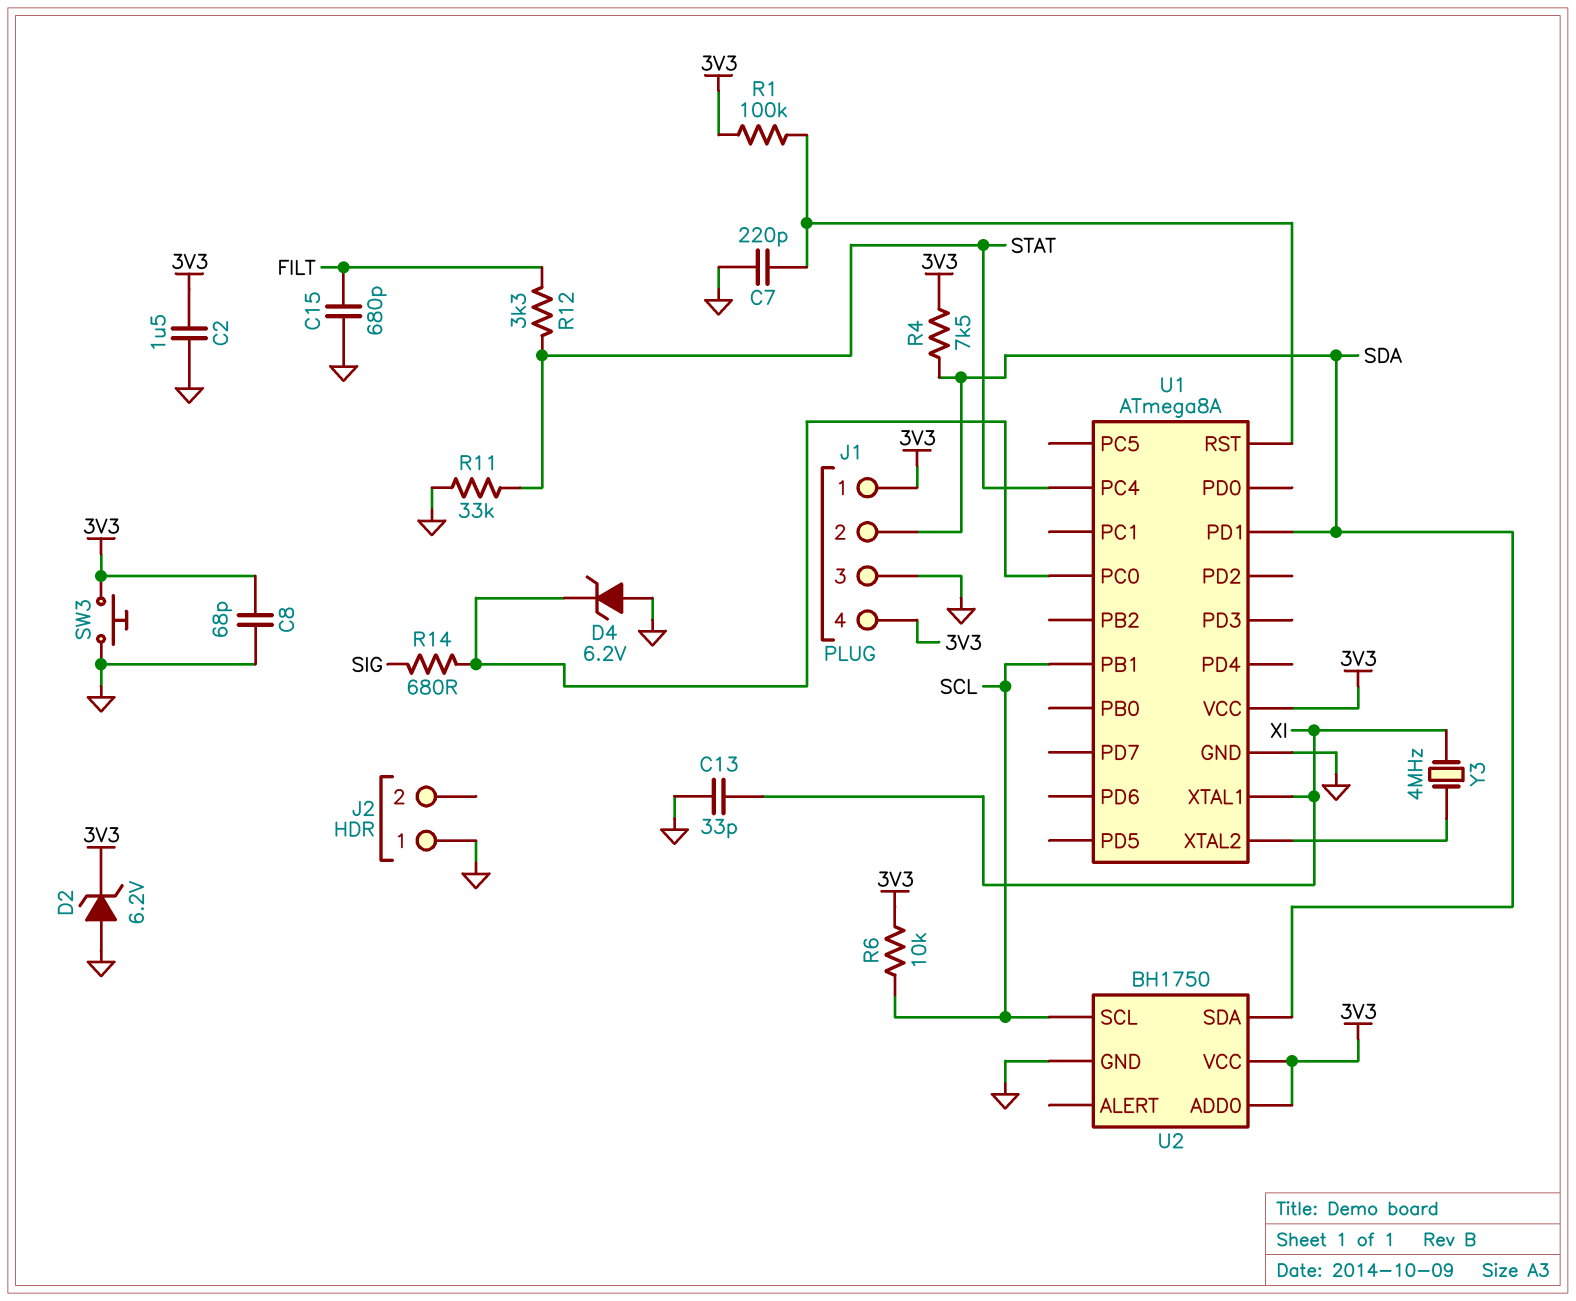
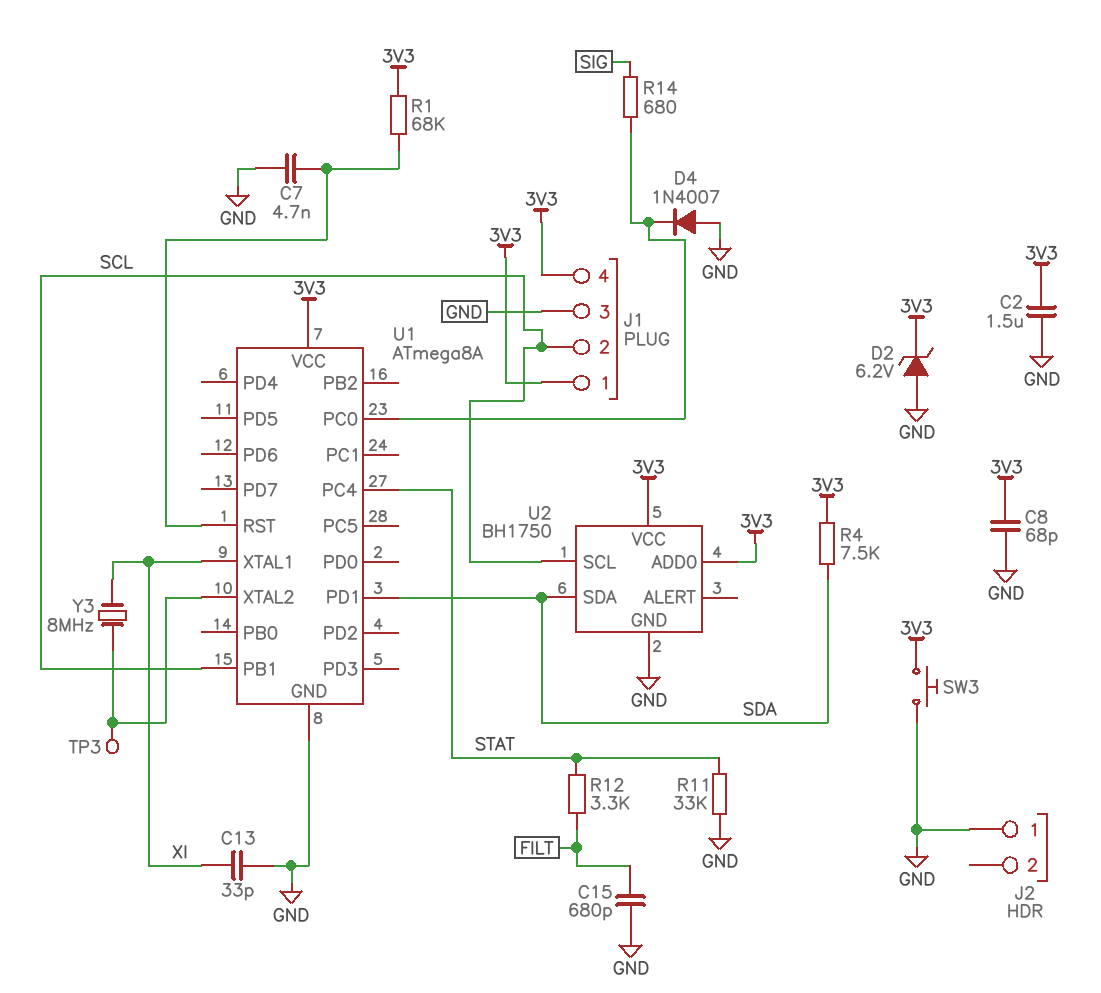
C7: 220pF (GND, U1/RST) -> 4.7nF (GND, U1/RST)
D4: zener 6.2V (A GND, K U1/PC0) -> diode 1N4007 (A GND, K U1/PC0)
J1 pin 2: SDA -> SCL
R1: 100k (3V3, U1/RST) -> 68k (3V3, U1/RST)
R6: 10k (3V3, SCL) -> none
TP3: none -> test point (U1/XTAL2)
Y3: 4MHz (U1/XTAL2, XI) -> 8MHz (U1/XTAL2, XI)

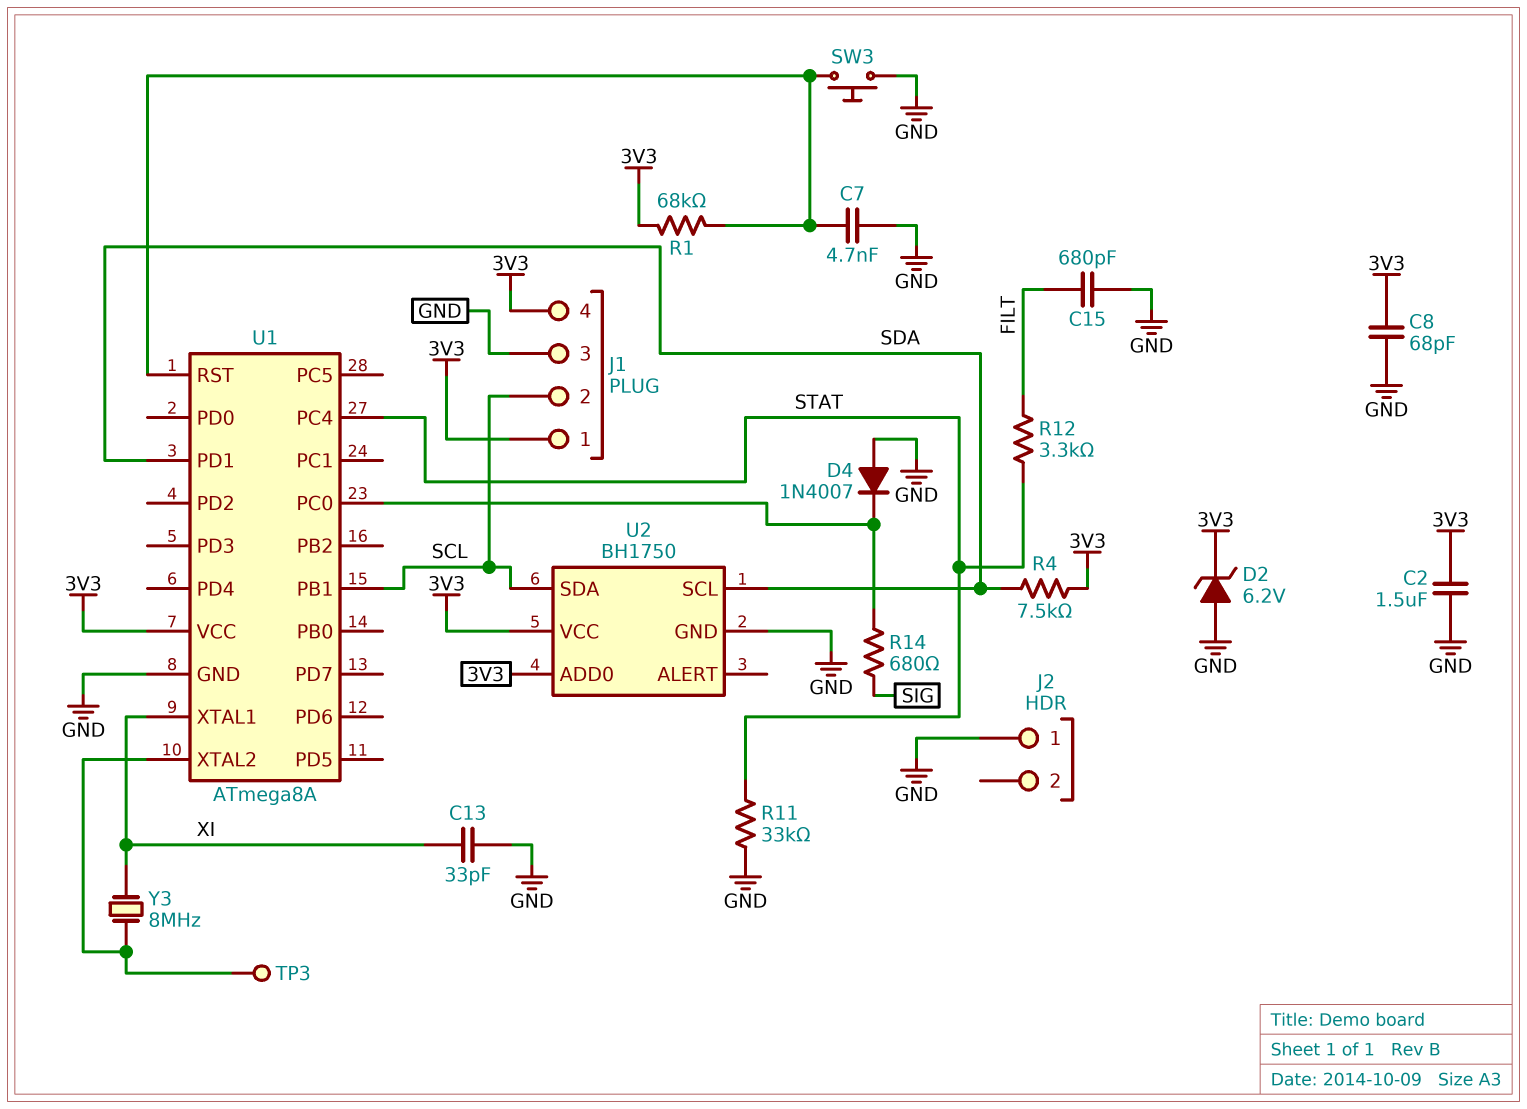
SW3: button (3V3, GND) -> button (GND, U1/RST)
U2 pin SCL: SCL -> SDA
U2 pin SDA: SDA -> SCL

